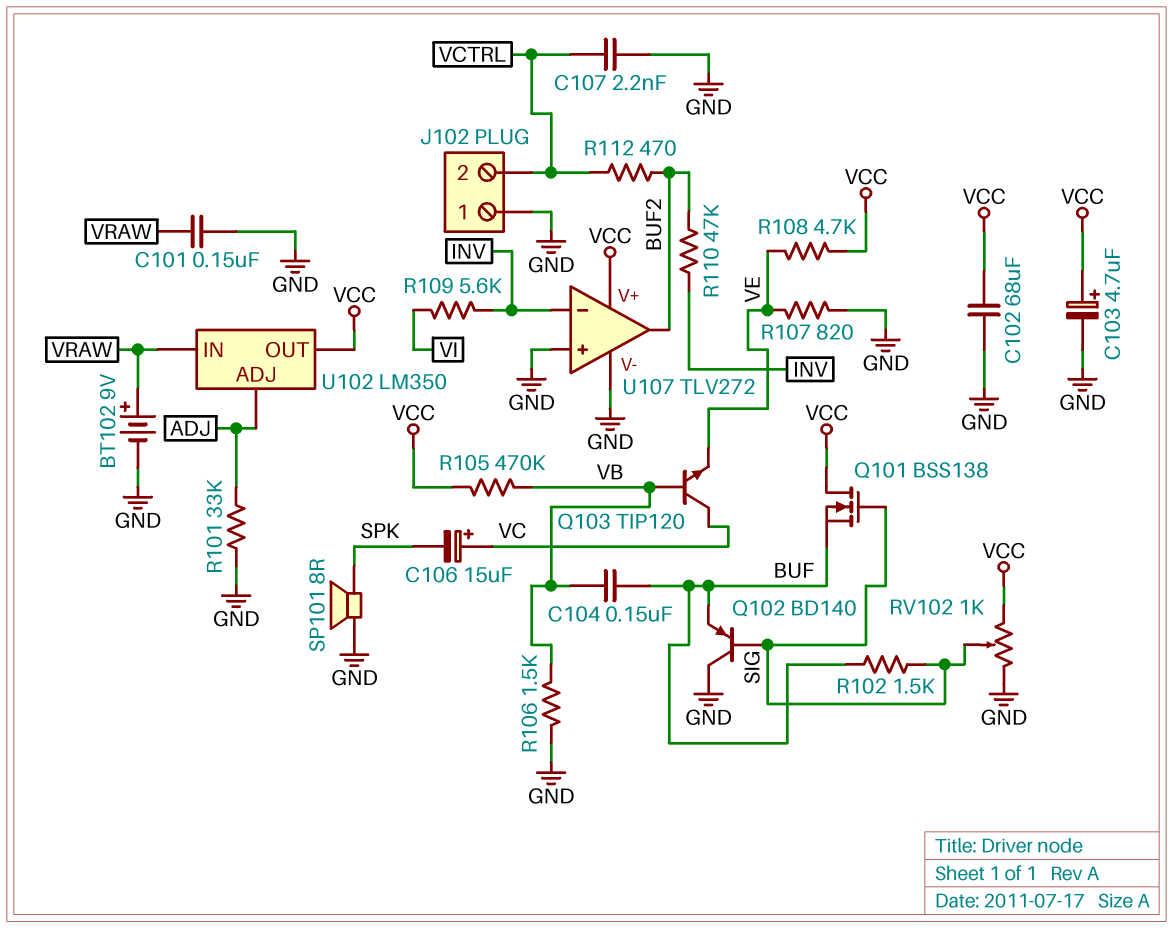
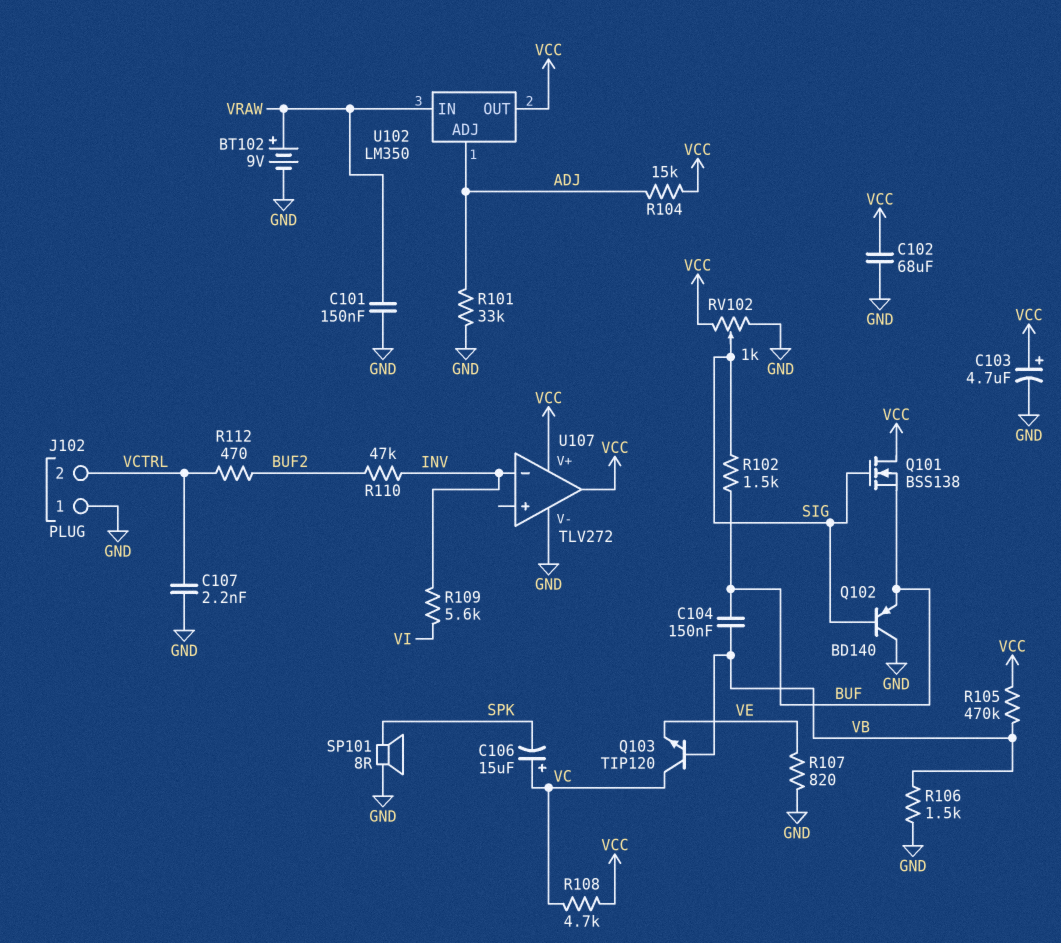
R104: none -> 15k (ADJ, VCC)
R108: 4.7k (VCC, VE) -> 4.7k (VC, VCC)
U107 pin in+: GND -> none
U107 pin out: BUF2 -> VCC

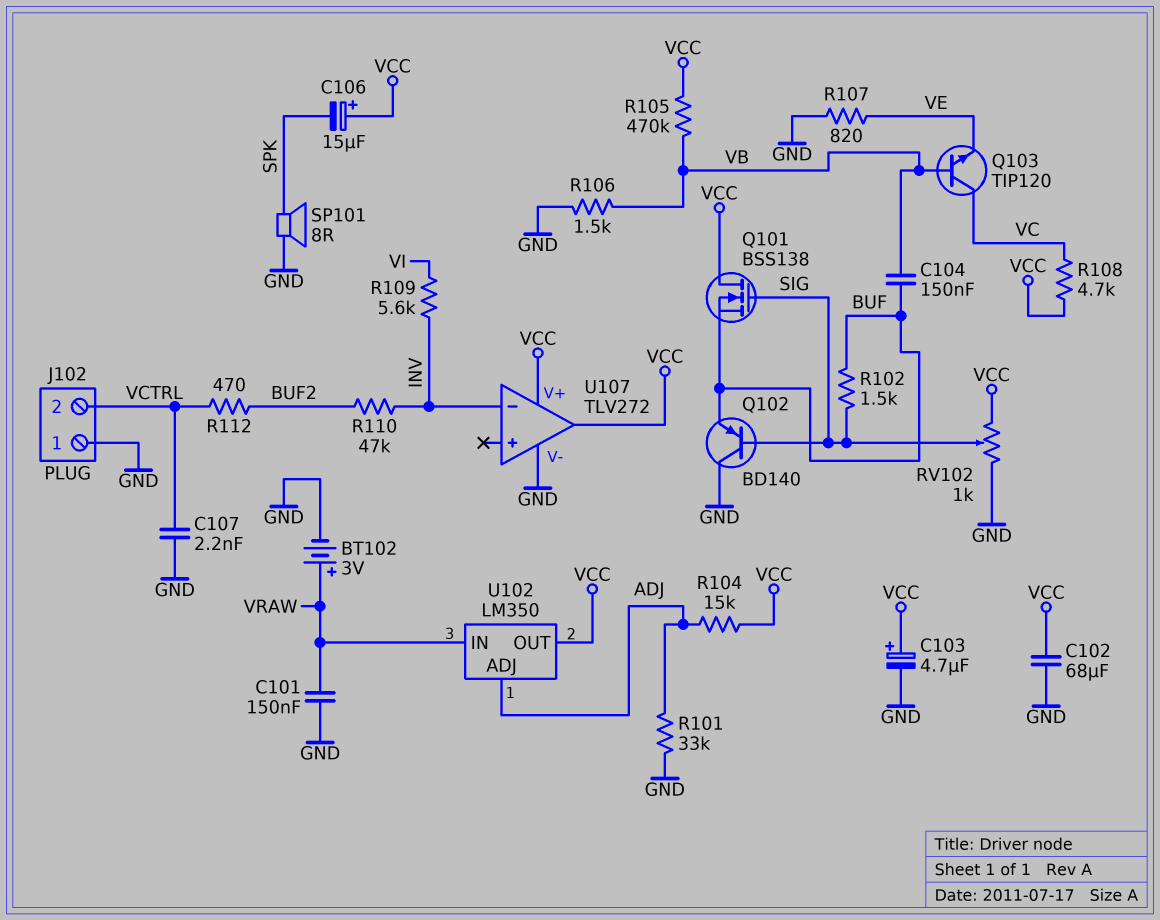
BT102: 9V (plus VRAW, minus GND) -> 3V (plus VRAW, minus GND)
C106: 15uF (plus VC, minus SPK) -> 15uF (plus VCC, minus SPK)

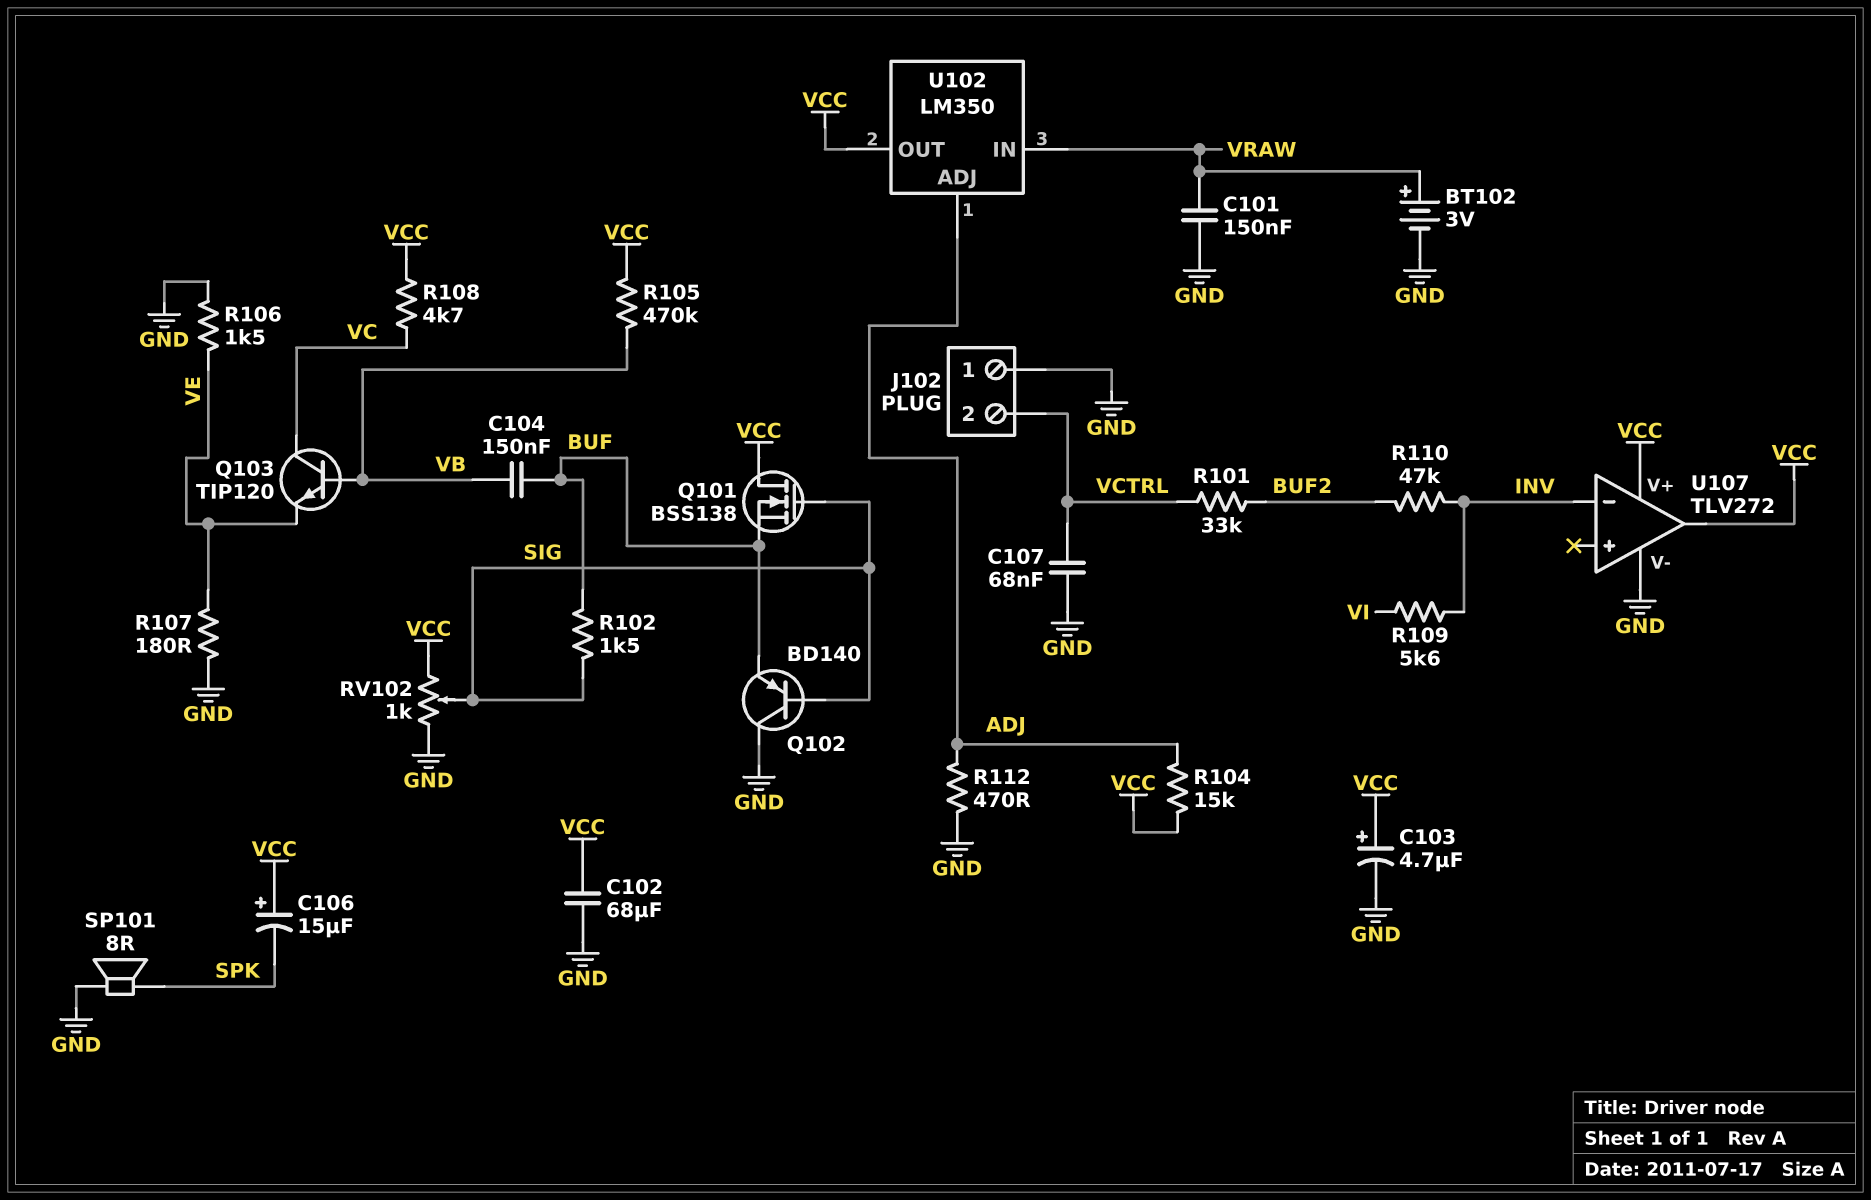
C107: 2.2nF (GND, VCTRL) -> 68nF (GND, VCTRL)
R101: 33k (ADJ, GND) -> 33k (BUF2, VCTRL)
R106: 1.5k (GND, VB) -> 1.5k (GND, VE)
R107: 820 (GND, VE) -> 180 (GND, VE)
R112: 470 (BUF2, VCTRL) -> 470 (ADJ, GND)

